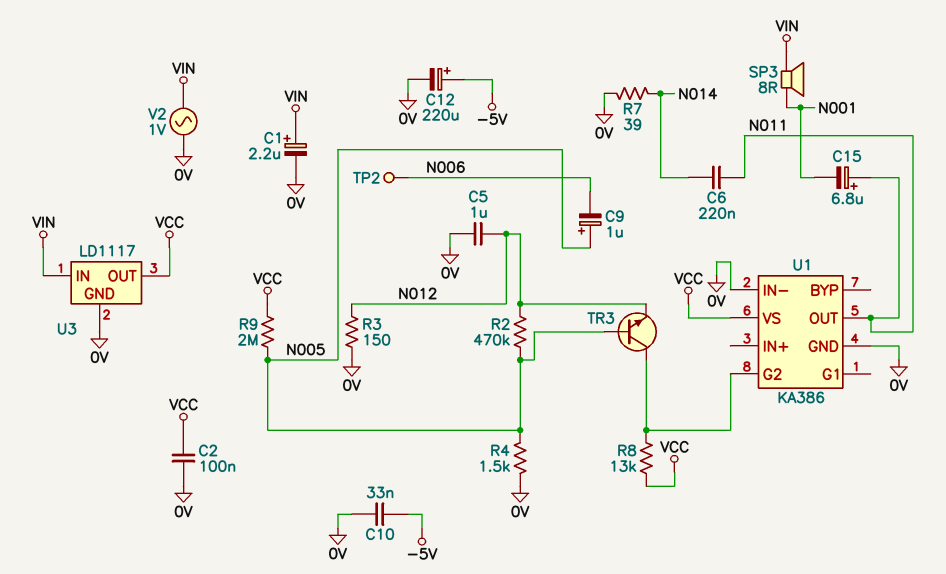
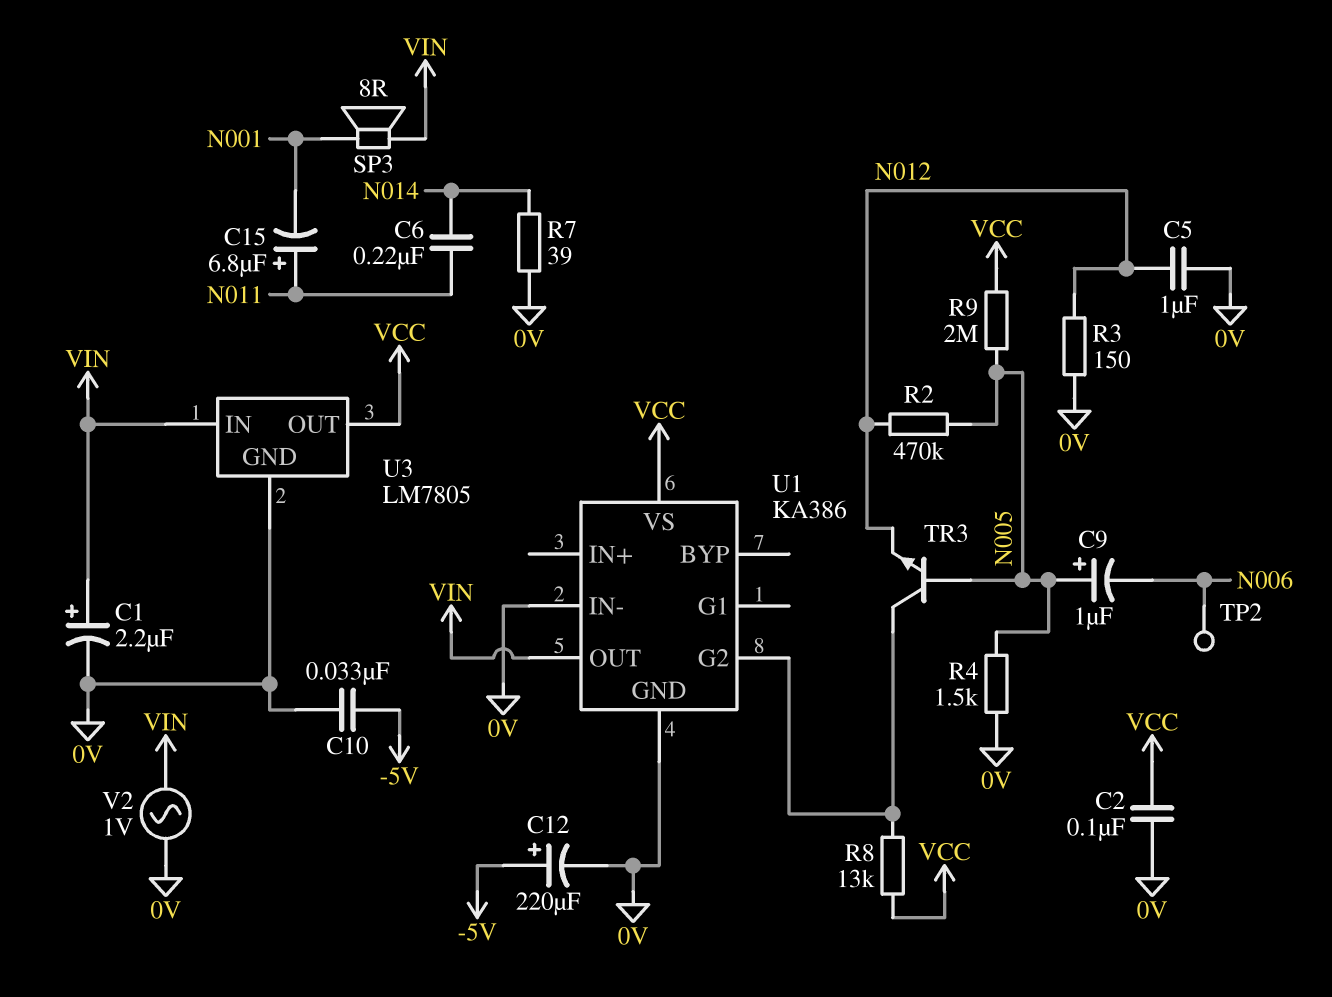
U1 pin OUT: N011 -> VIN
U3: LD1117 -> LM7805

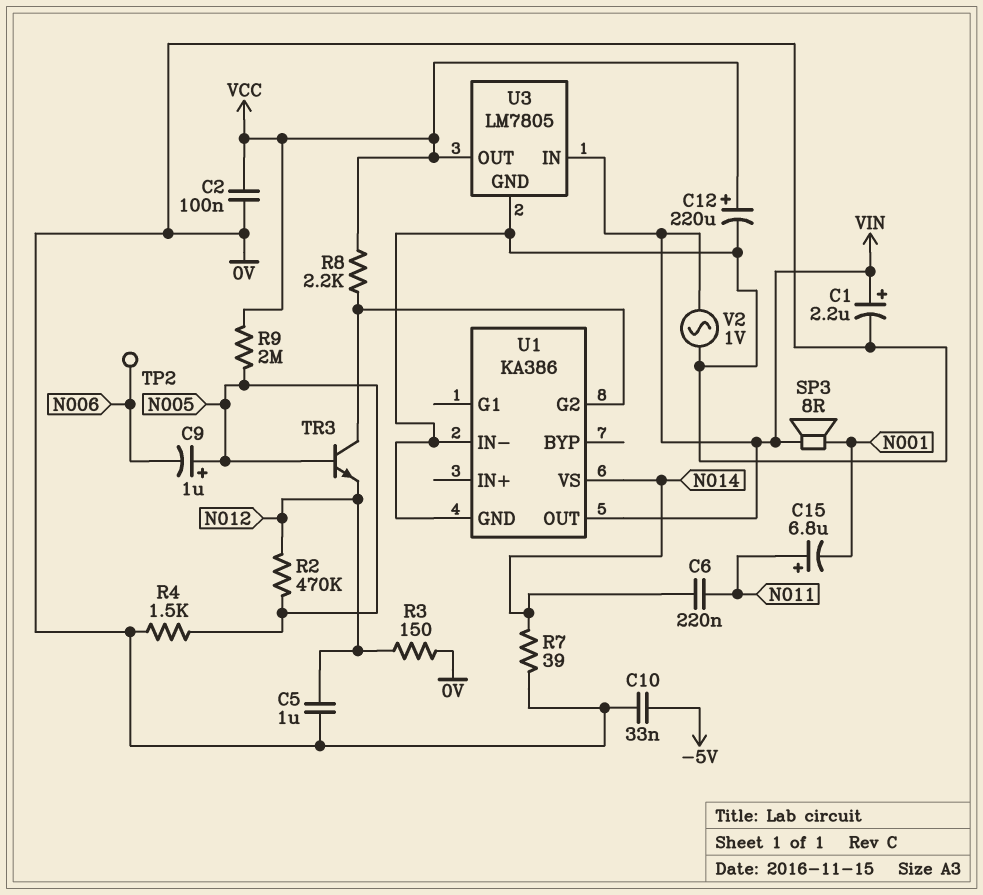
C12: 220uF (plus -5V, minus 0V) -> 220uF (plus VCC, minus 0V)
R8: 13k (U1/G2, VCC) -> 2.2k (U1/G2, VCC)
U1 pin VS: VCC -> N014

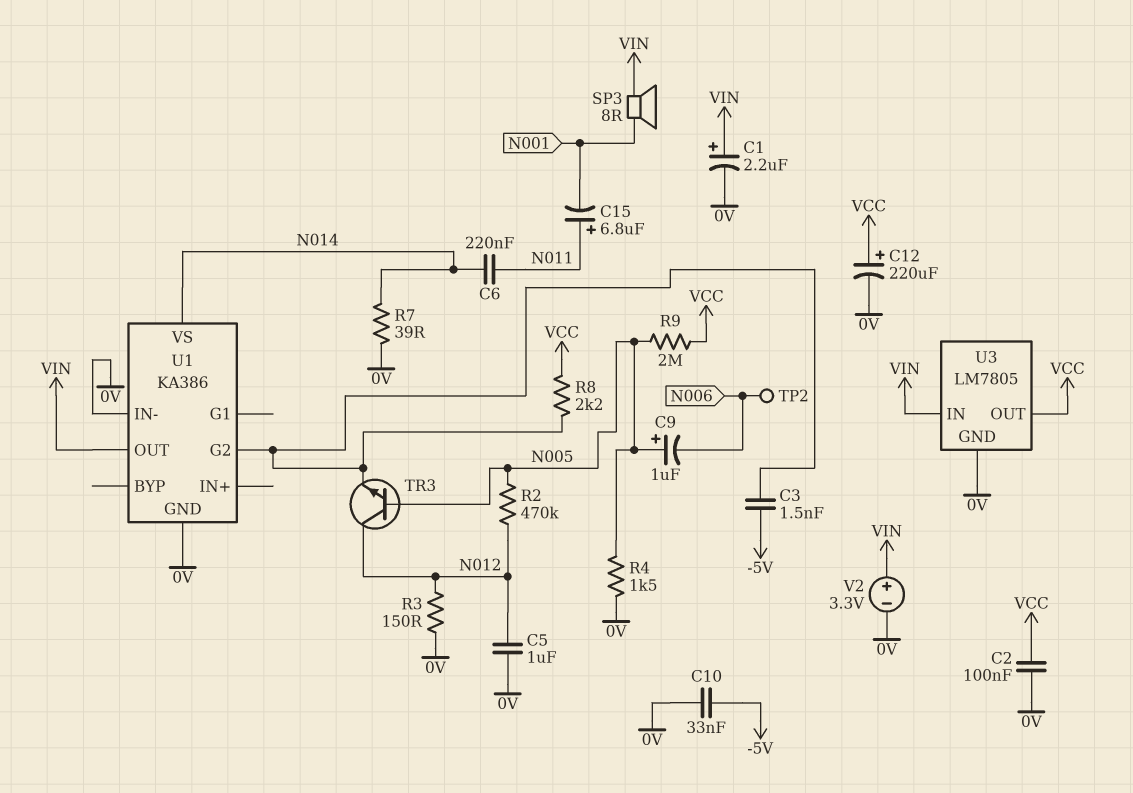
C3: none -> 1.5nF (-5V, U1/G2)
TR3: NPN (B N005, C U1/G2, E N012) -> NPN (B N005, C N012, E U1/G2)
V2: AC 1V (0V, VIN) -> 3.3V (plus VIN, minus 0V)

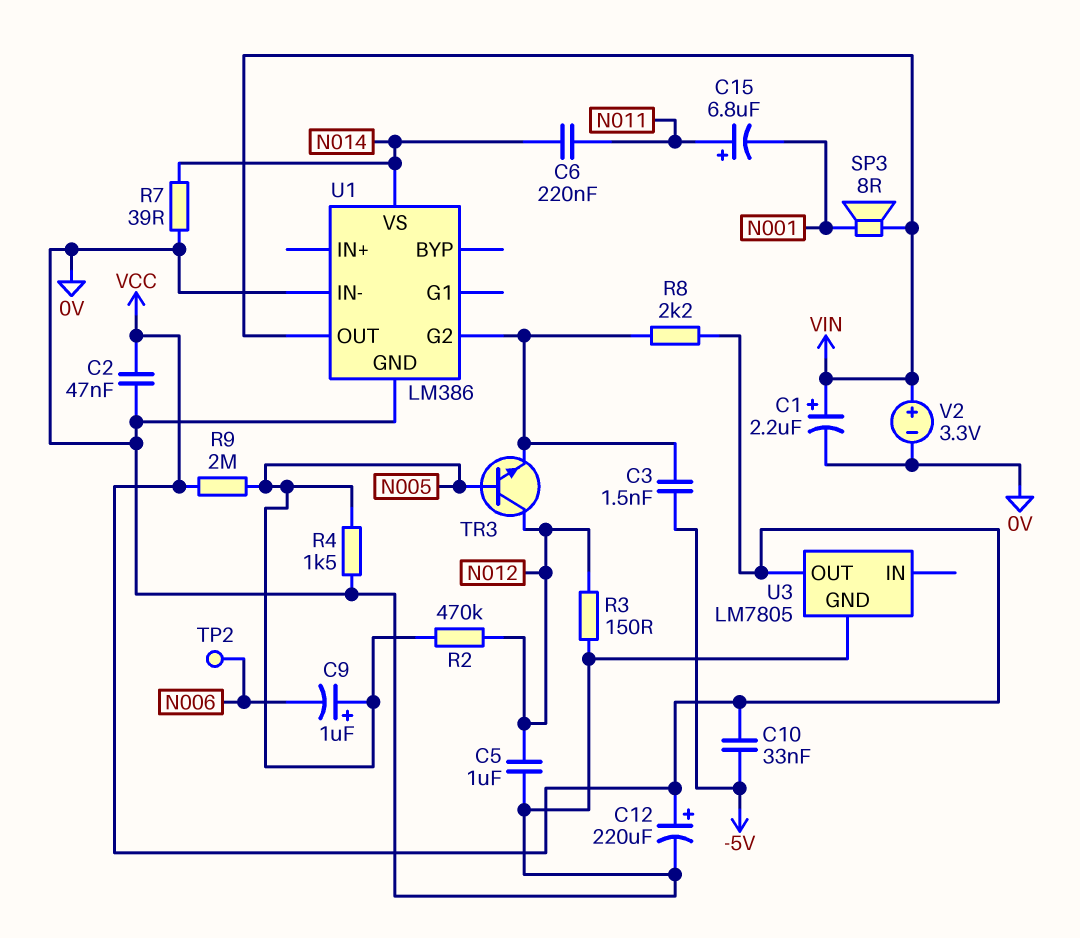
C2: 100nF (0V, VCC) -> 47nF (0V, VCC)
C10: 33nF (-5V, 0V) -> 33nF (-5V, VCC)
U1: KA386 -> LM386
U3 pin IN: VIN -> none

